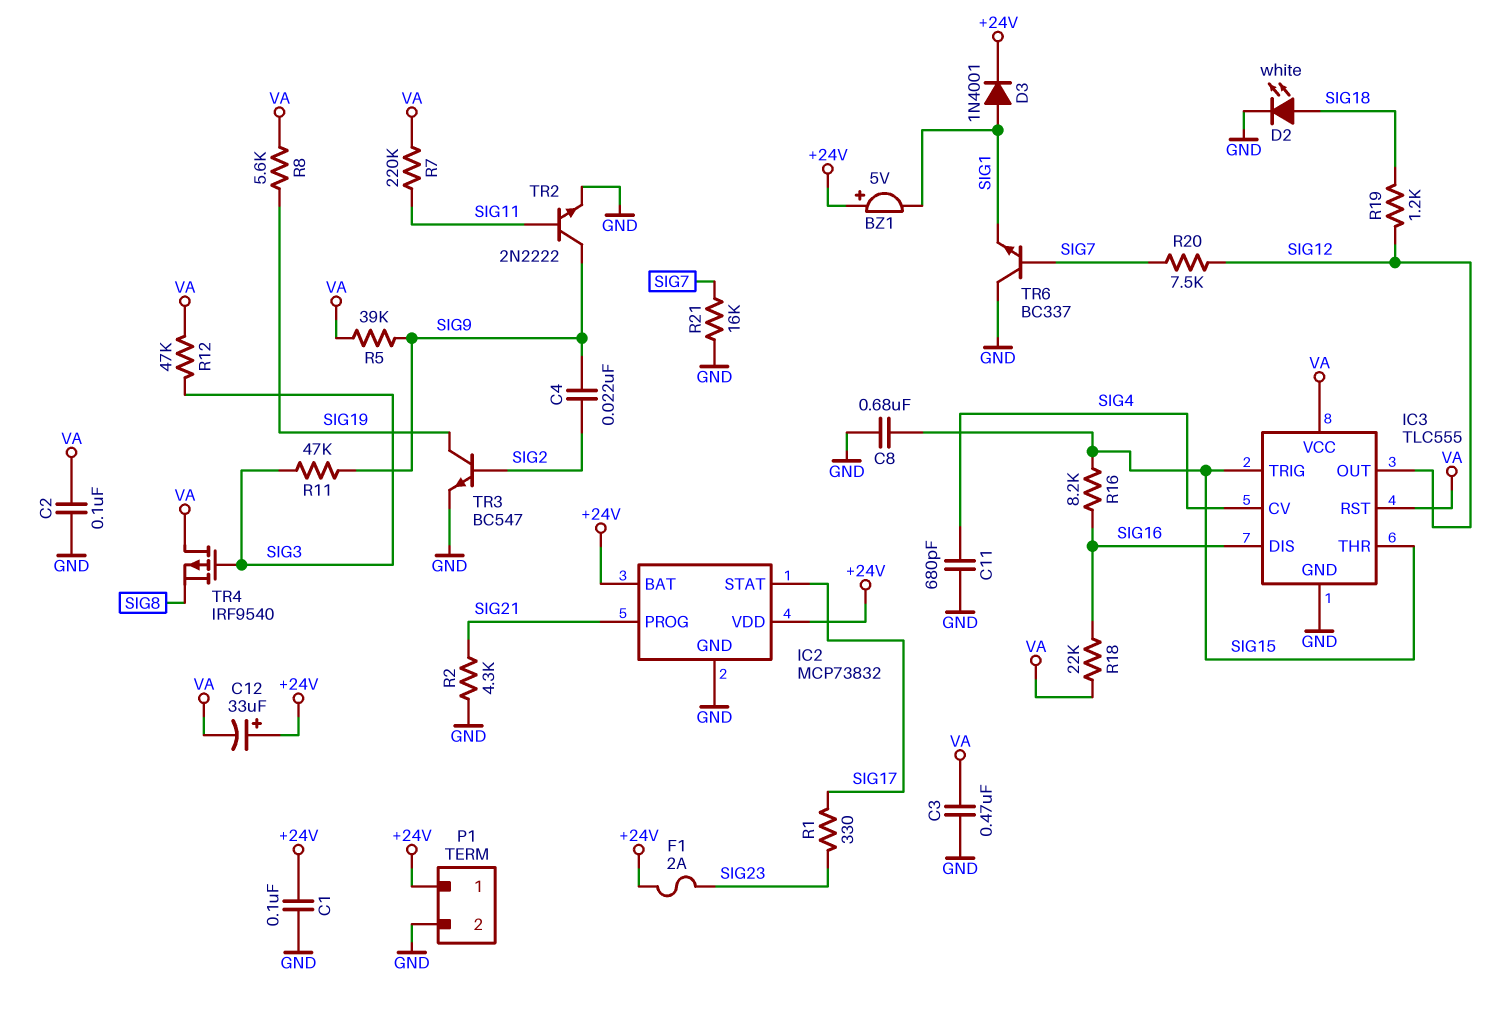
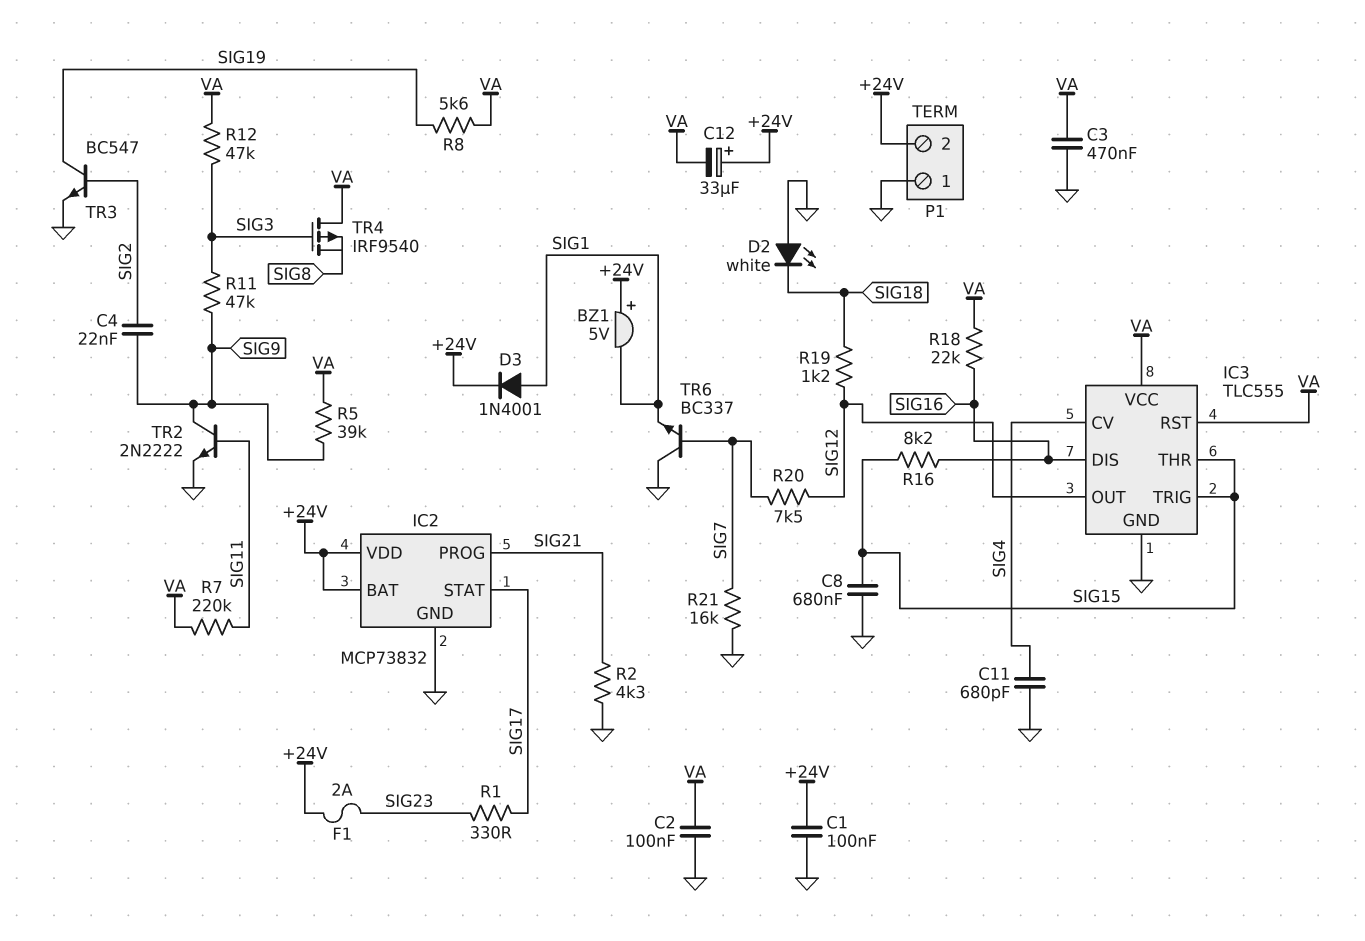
D2: LED white (A SIG18, K GND) -> LED white (A GND, K SIG18)
P1 pin 1: +24V -> GND
P1 pin 2: GND -> +24V

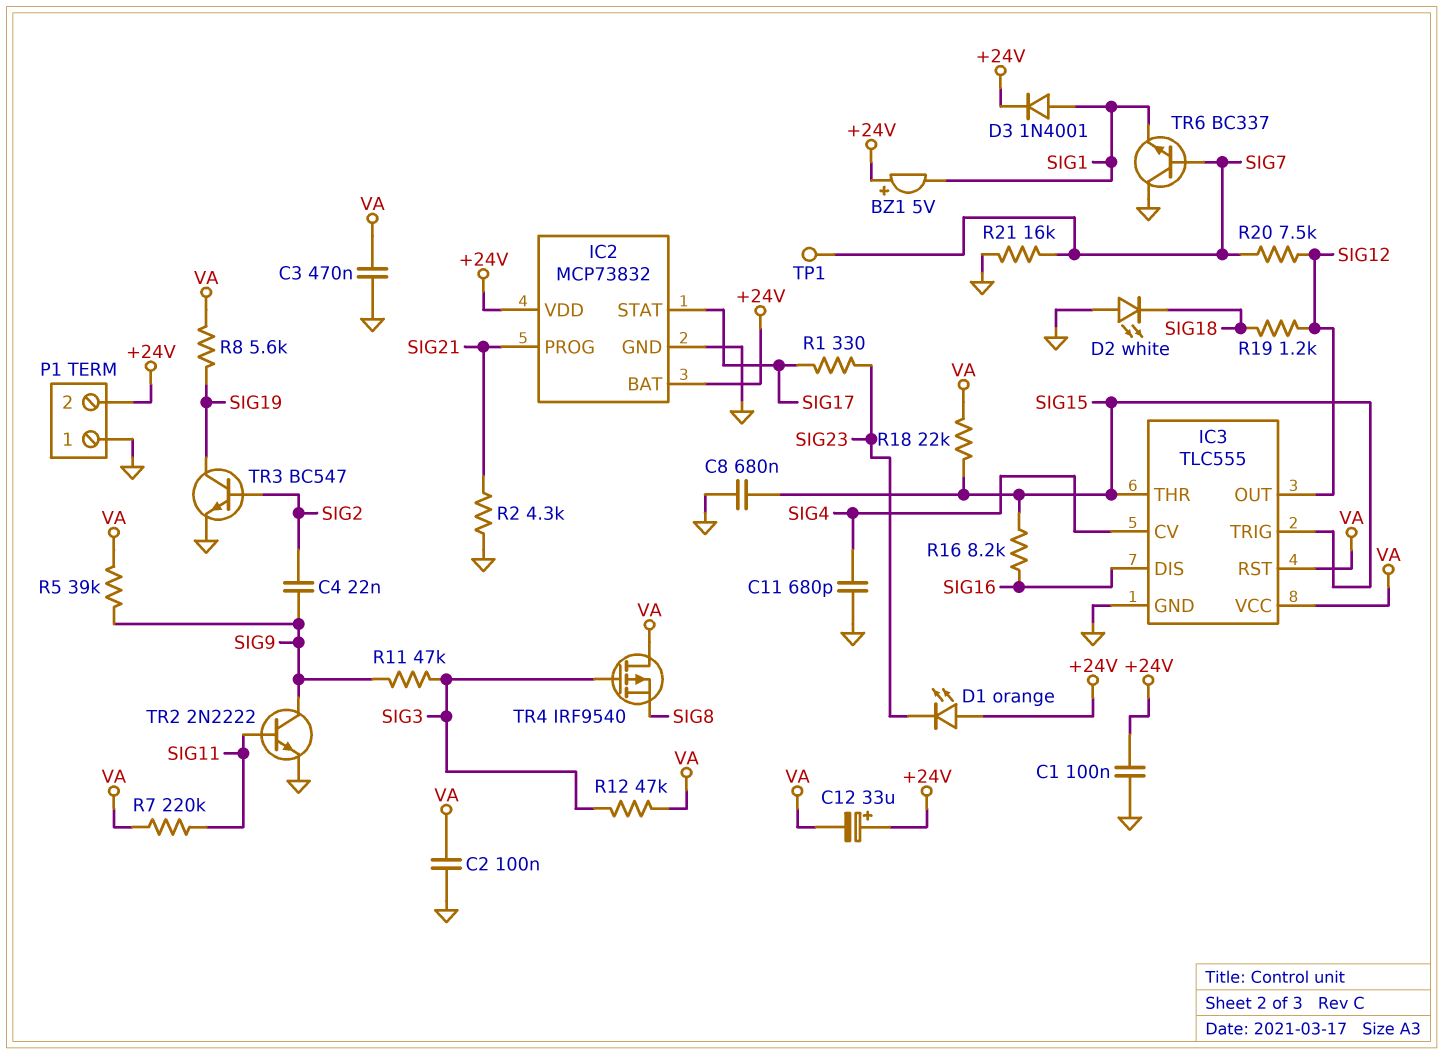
D1: none -> LED orange (A +24V, K SIG23)
F1: 2A (+24V, SIG23) -> none
R18: 22k (SIG16, VA) -> 22k (SIG15, VA)
TP1: none -> test point (SIG7)

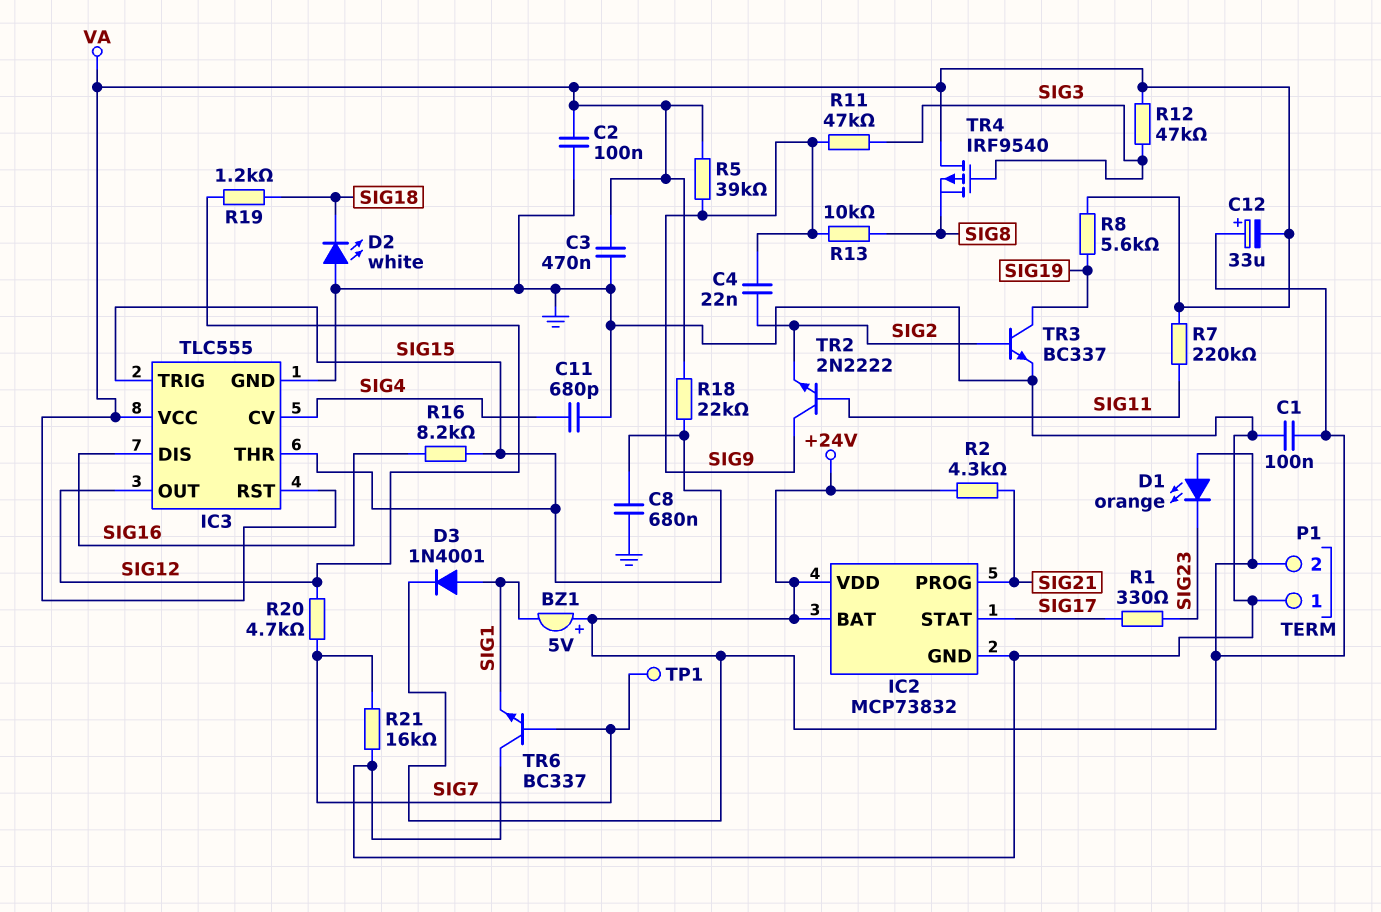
R2: 4.3k (GND, SIG21) -> 4.3k (+24V, SIG21)
R13: none -> 10k (SIG8, SIG9)
R20: 7.5k (SIG7, SIG12) -> 4.7k (SIG7, SIG12)
TR2: NPN 2N2222 (B SIG11, C SIG9, E GND) -> NPN 2N2222 (B SIG11, C SIG9, E SIG2)
TR3: NPN BC547 (B SIG2, C SIG19, E GND) -> NPN BC337 (B SIG2, C SIG19, E GND)

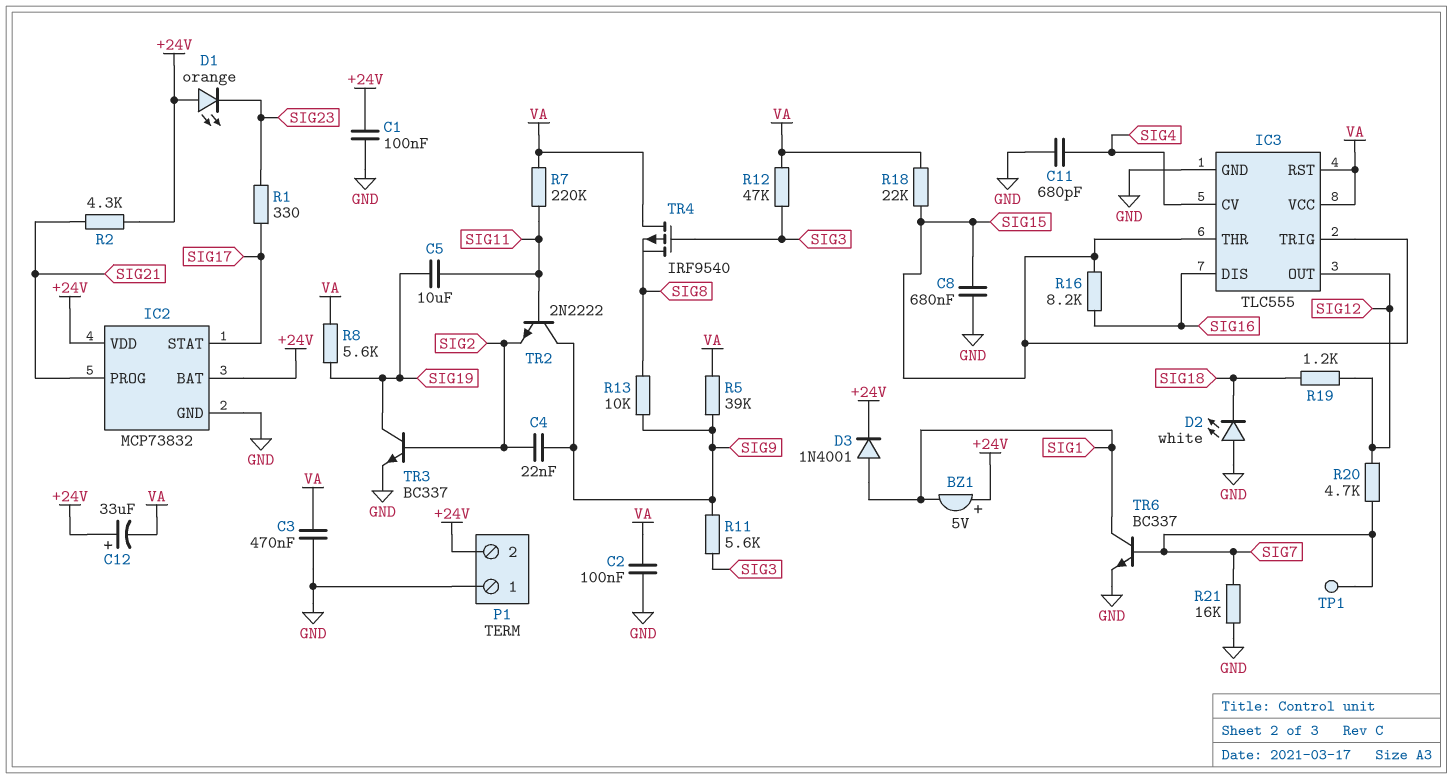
C5: none -> 10uF (SIG11, SIG19)
R11: 47k (SIG3, SIG9) -> 5.6k (SIG3, SIG9)
TR6: NPN BC337 (B SIG7, C GND, E SIG1) -> NPN BC337 (B SIG7, C SIG1, E GND)

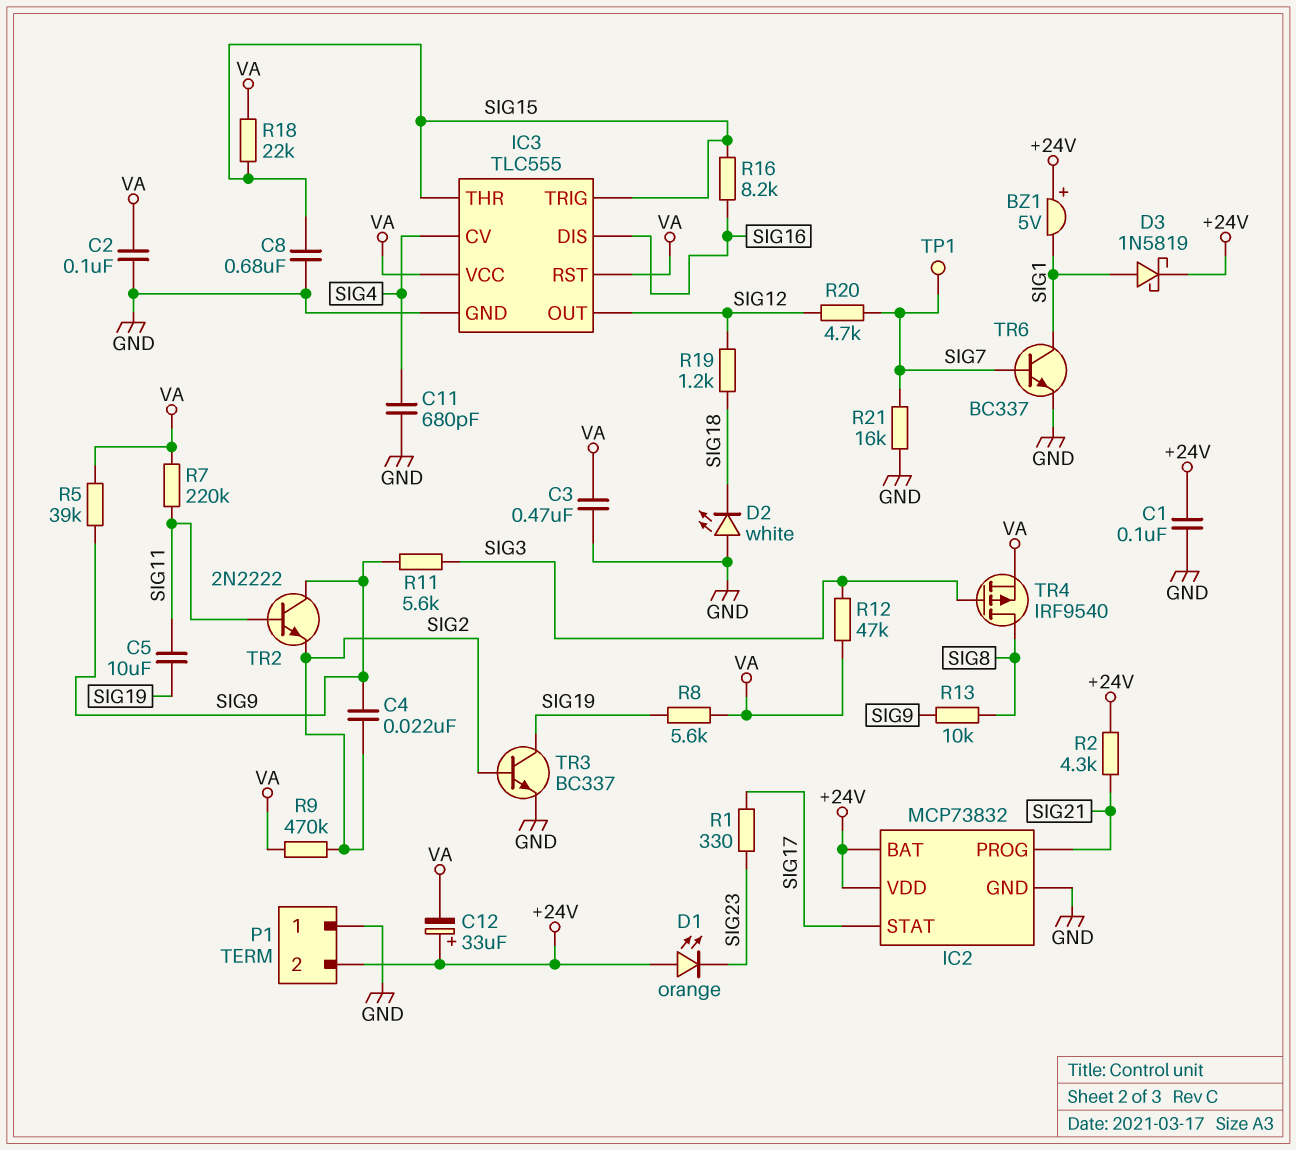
D3: diode 1N4001 (A SIG1, K +24V) -> schottky 1N5819 (A SIG1, K +24V)
R9: none -> 470k (SIG2, VA)
TR4: PMOS IRF9540 (G SIG3, D VA, S SIG8) -> PMOS IRF9540 (G SIG3, D SIG8, S VA)

